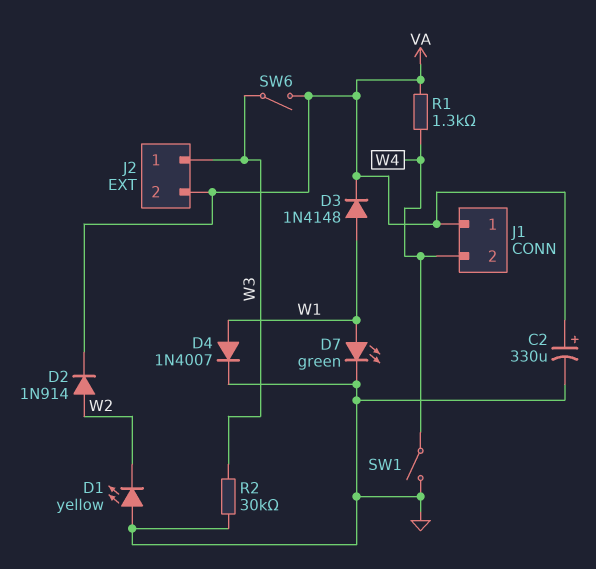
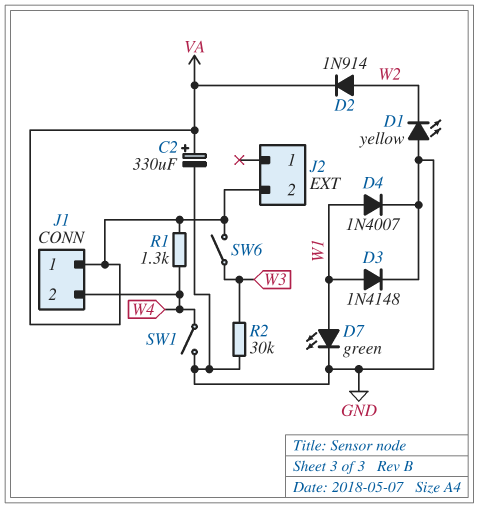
D3: diode 1N4148 (A W1, K VA) -> diode 1N4148 (A W1, K GND)
J2 pin 1: W3 -> none

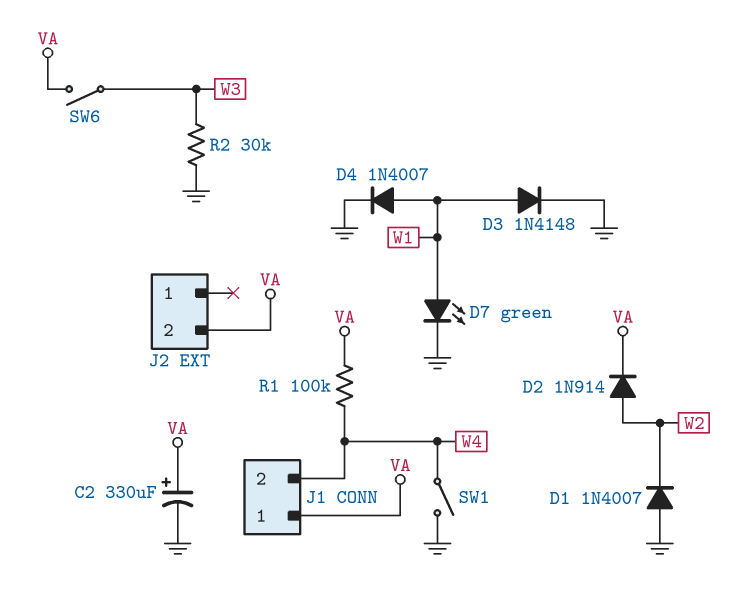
D1: LED yellow (A GND, K W2) -> diode 1N4007 (A GND, K W2)
R1: 1.3k (VA, W4) -> 100k (VA, W4)

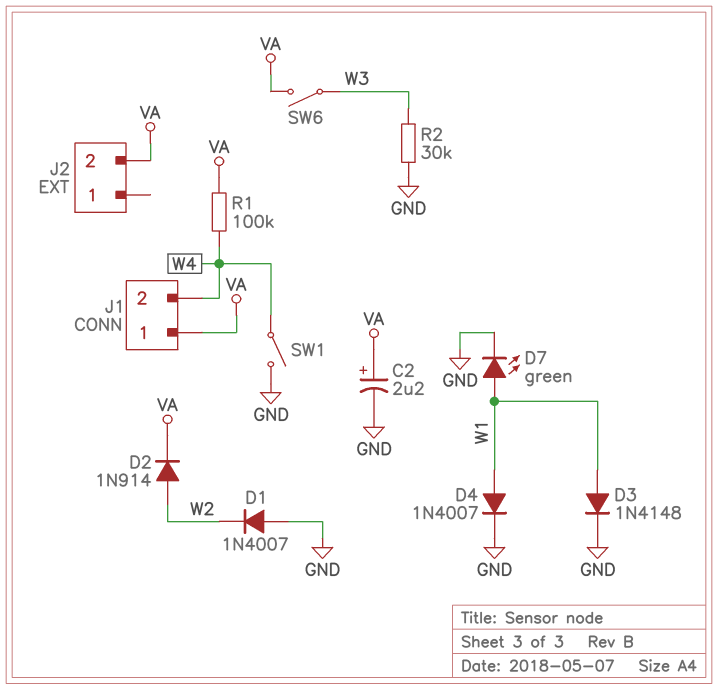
C2: 330uF (plus VA, minus GND) -> 2.2uF (plus VA, minus GND)

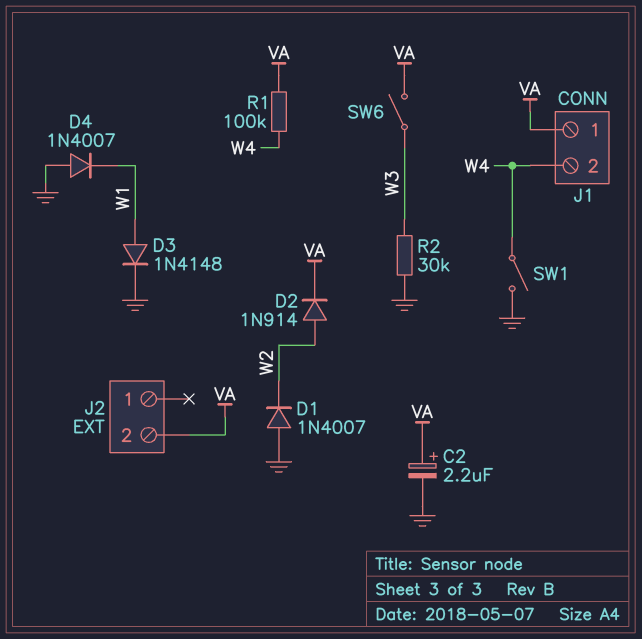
D4: diode 1N4007 (A W1, K GND) -> diode 1N4007 (A GND, K W1)
D7: LED green (A W1, K GND) -> none

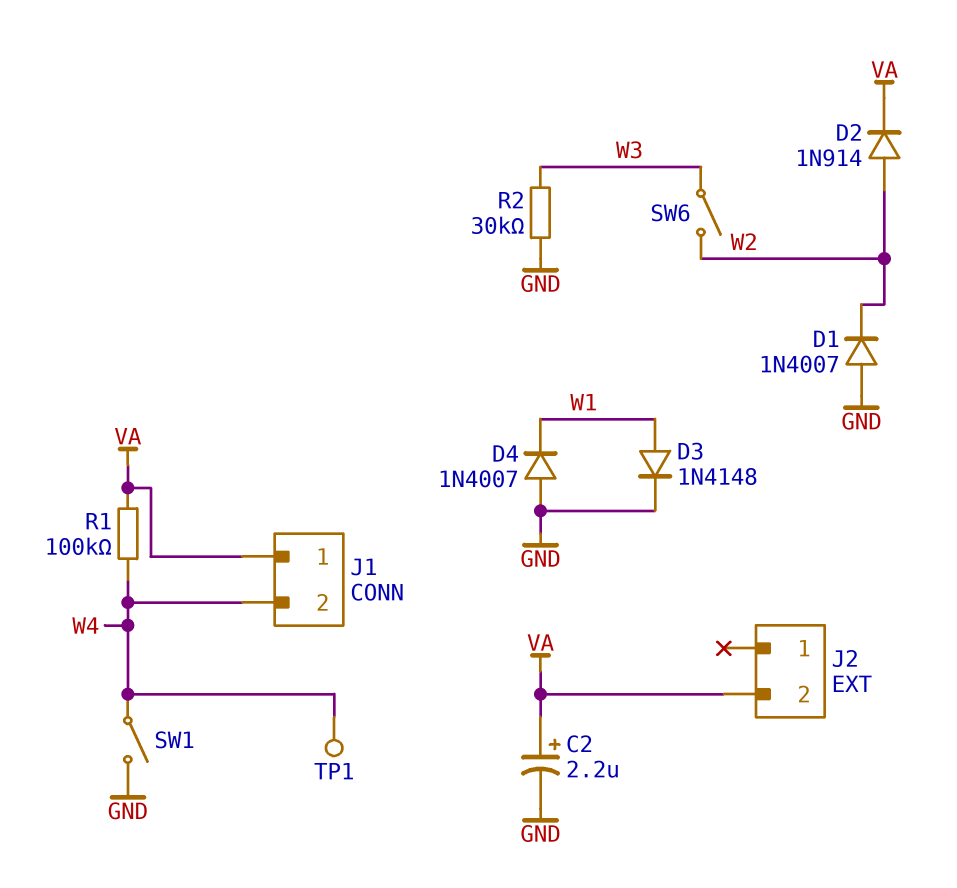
SW6: switch (VA, W3) -> switch (W2, W3)
TP1: none -> test point (W4)

